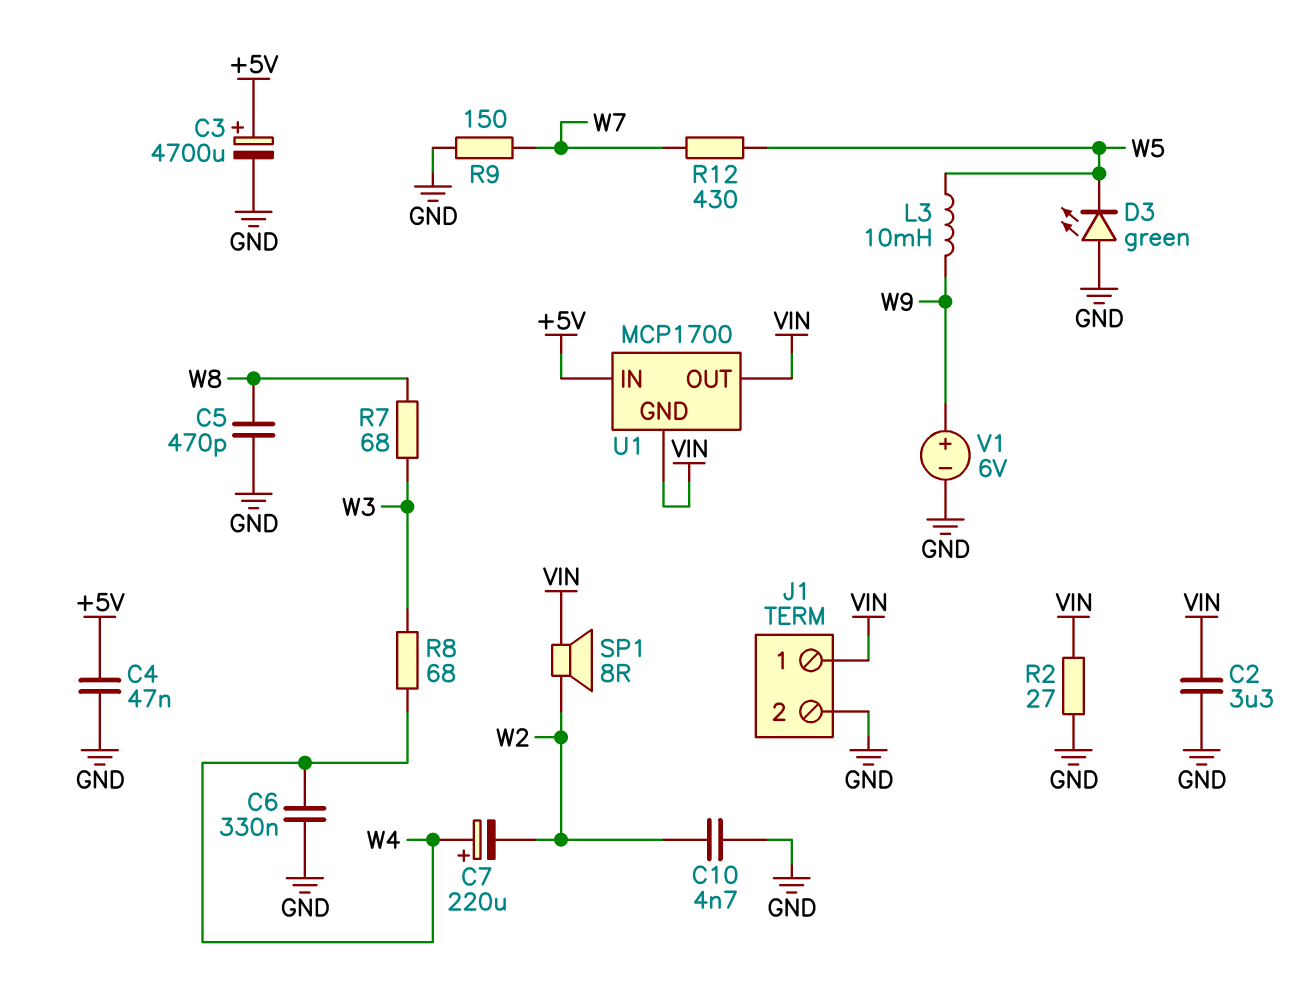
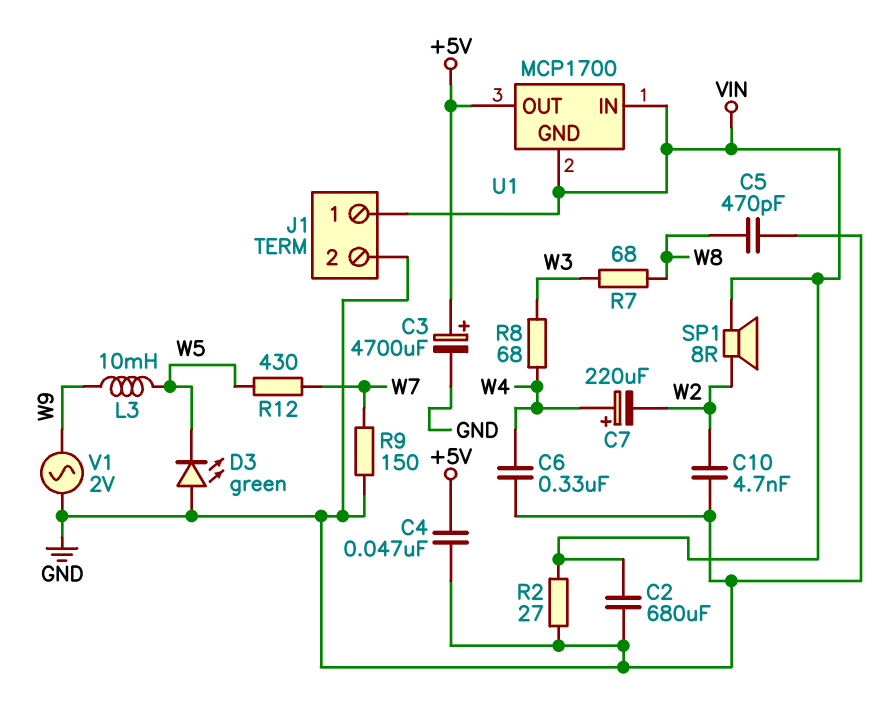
C2: 3.3uF (GND, VIN) -> 680uF (GND, VIN)
U1 pin IN: +5V -> VIN
U1 pin OUT: VIN -> +5V
V1: 6V (plus W9, minus GND) -> AC 2V (GND, W9)

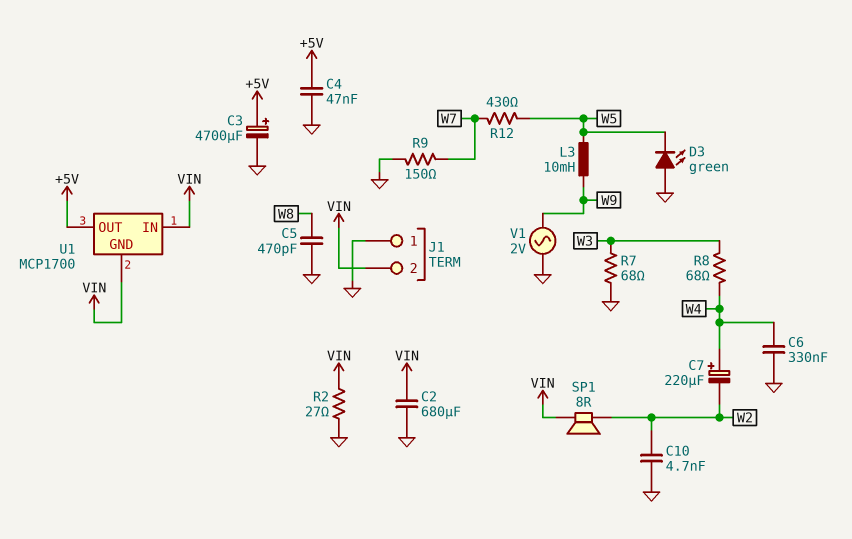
J1 pin 1: VIN -> GND
J1 pin 2: GND -> VIN
R7: 68 (W3, W8) -> 68 (GND, W3)

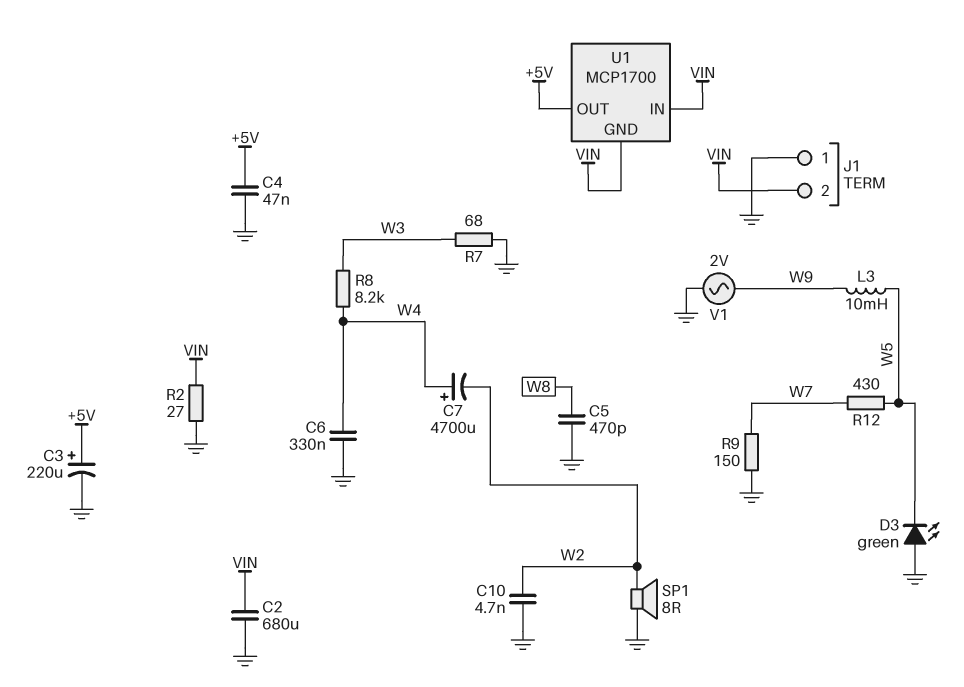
C3: 4700uF (plus +5V, minus GND) -> 220uF (plus +5V, minus GND)
C7: 220uF (plus W4, minus W2) -> 4700uF (plus W4, minus W2)
R8: 68 (W3, W4) -> 8.2k (W3, W4)
SP1: speaker 8R (VIN, W2) -> speaker 8R (GND, W2)

